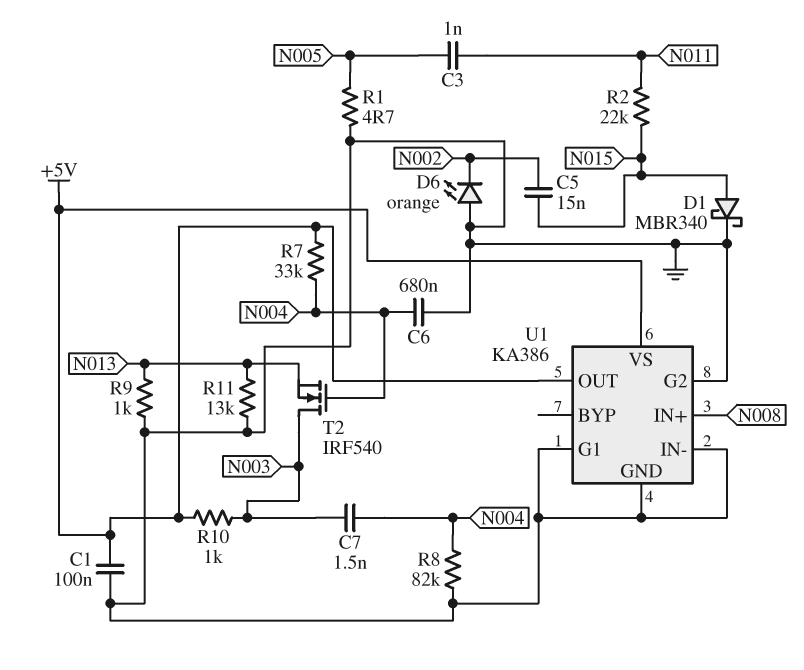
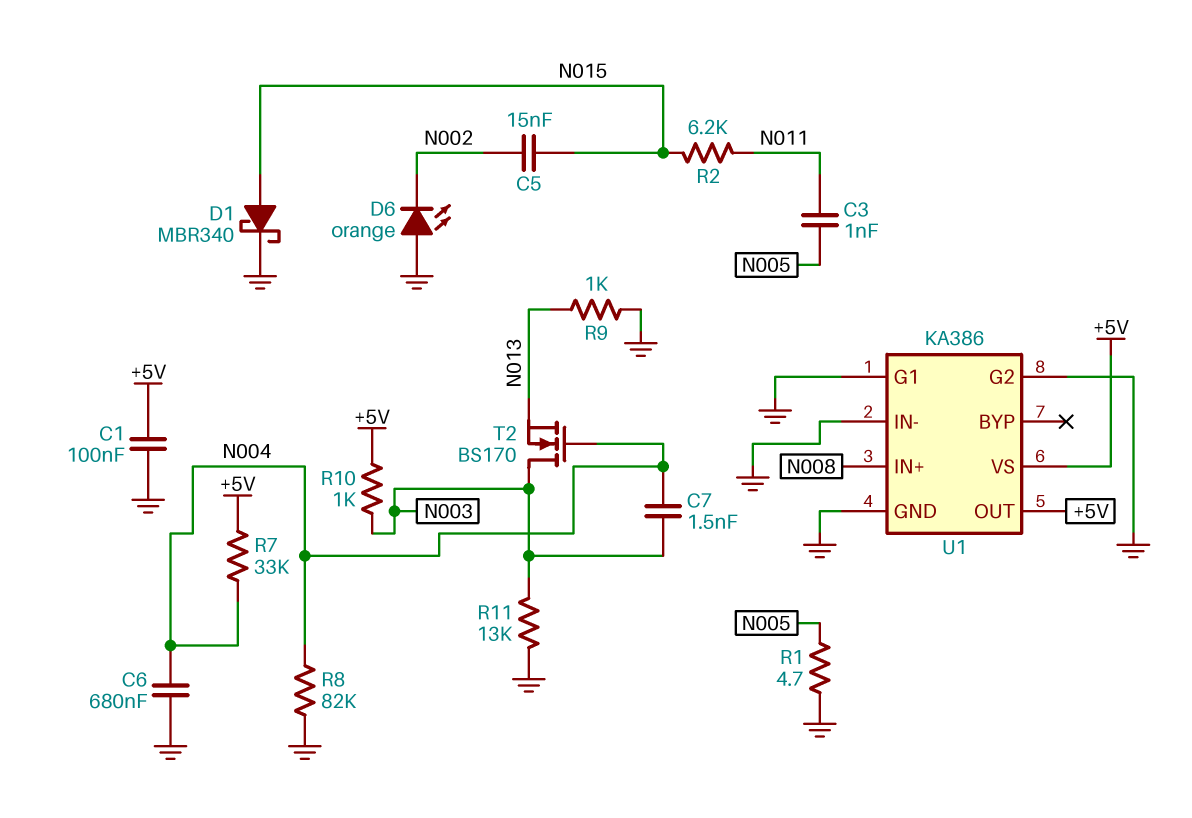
R2: 22k (N011, N015) -> 6.2k (N011, N015)
R11: 13k (GND, N013) -> 13k (GND, N003)
T2: NMOS IRF540 (G N004, D N003, S N013) -> NMOS BS170 (G N004, D N003, S N013)

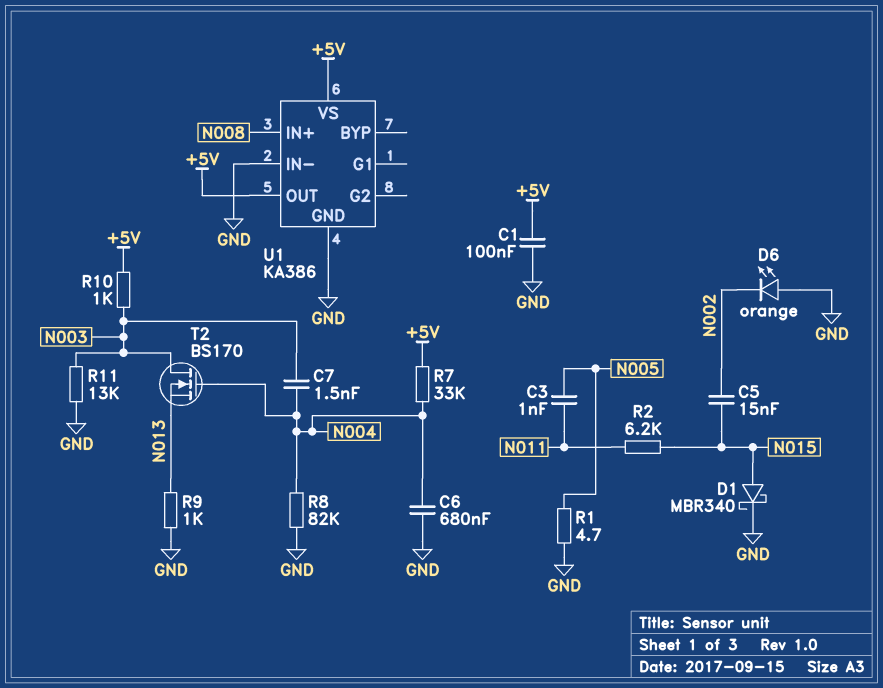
U1 pin G1: GND -> none
U1 pin G2: GND -> none

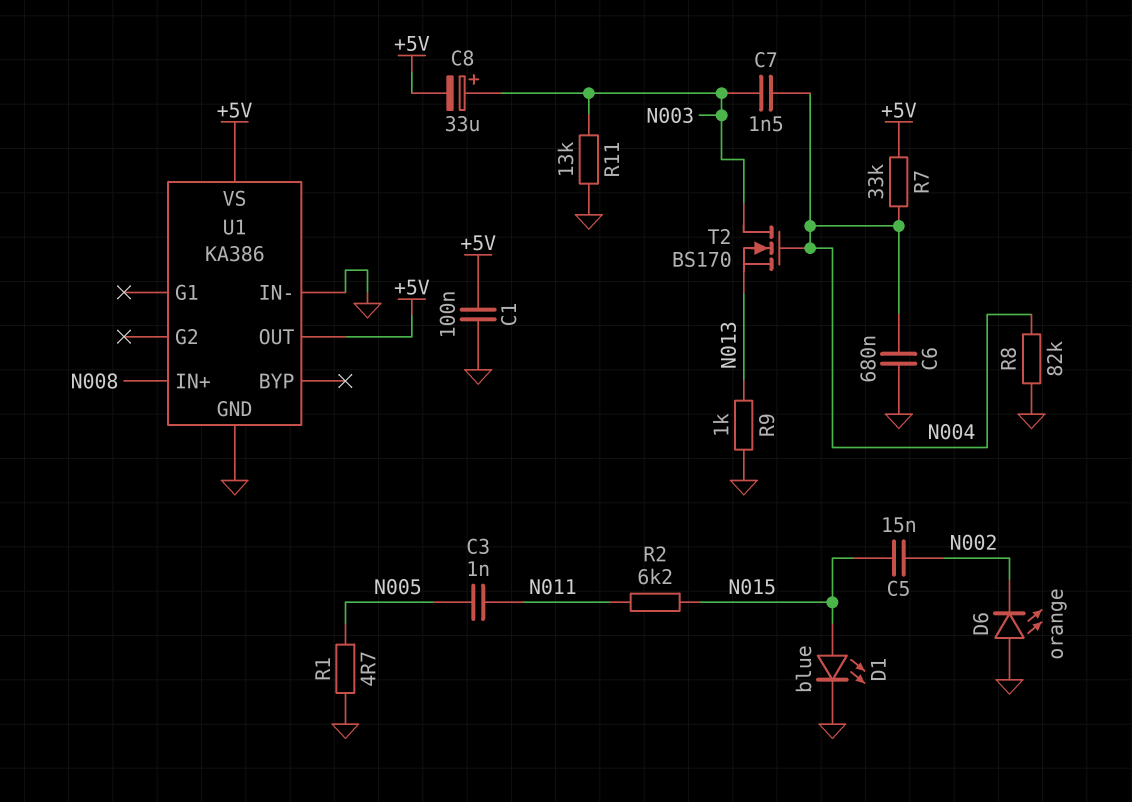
C8: none -> 33uF (plus N003, minus +5V)
D1: schottky MBR340 (A N015, K GND) -> LED blue (A N015, K GND)
R10: 1k (+5V, N003) -> none

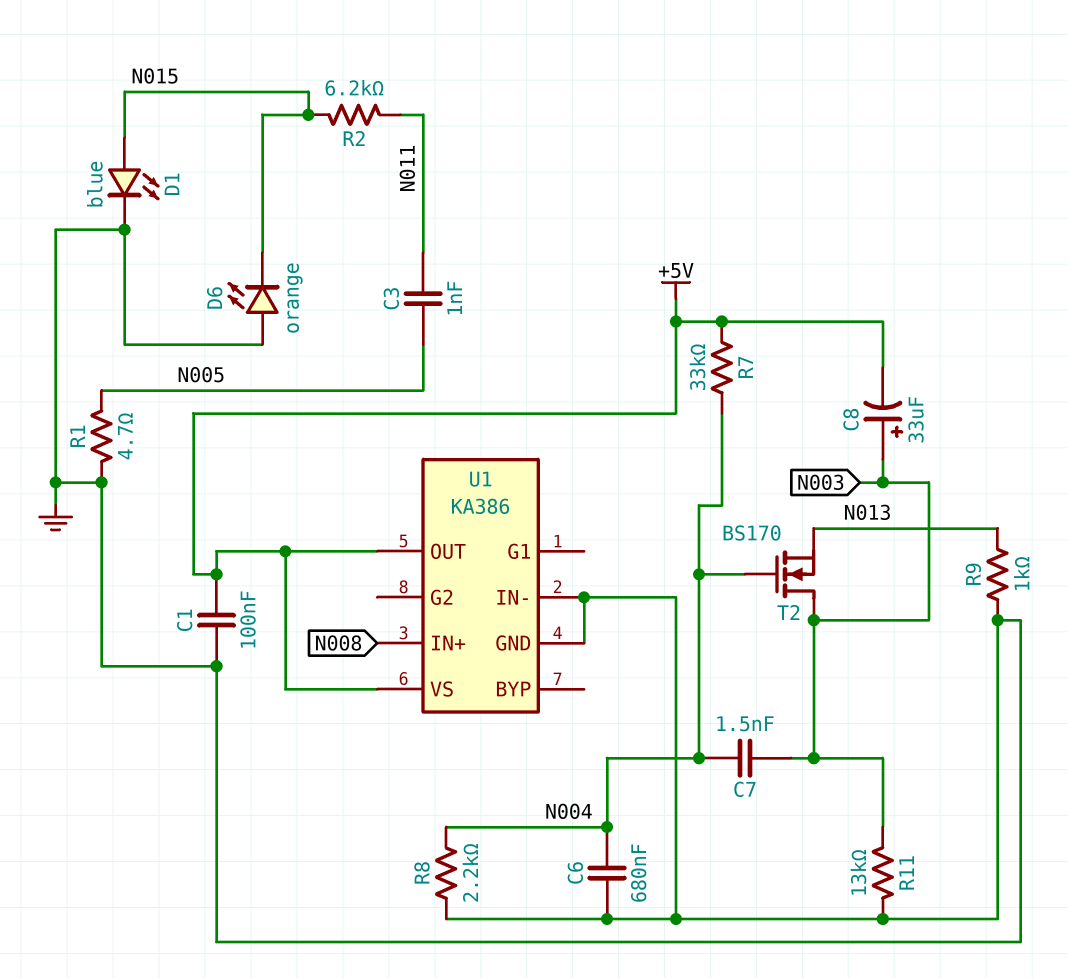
C5: 15nF (N002, N015) -> none
D6: LED orange (A GND, K N002) -> LED orange (A GND, K N015)
R8: 82k (GND, N004) -> 2.2k (GND, N004)

